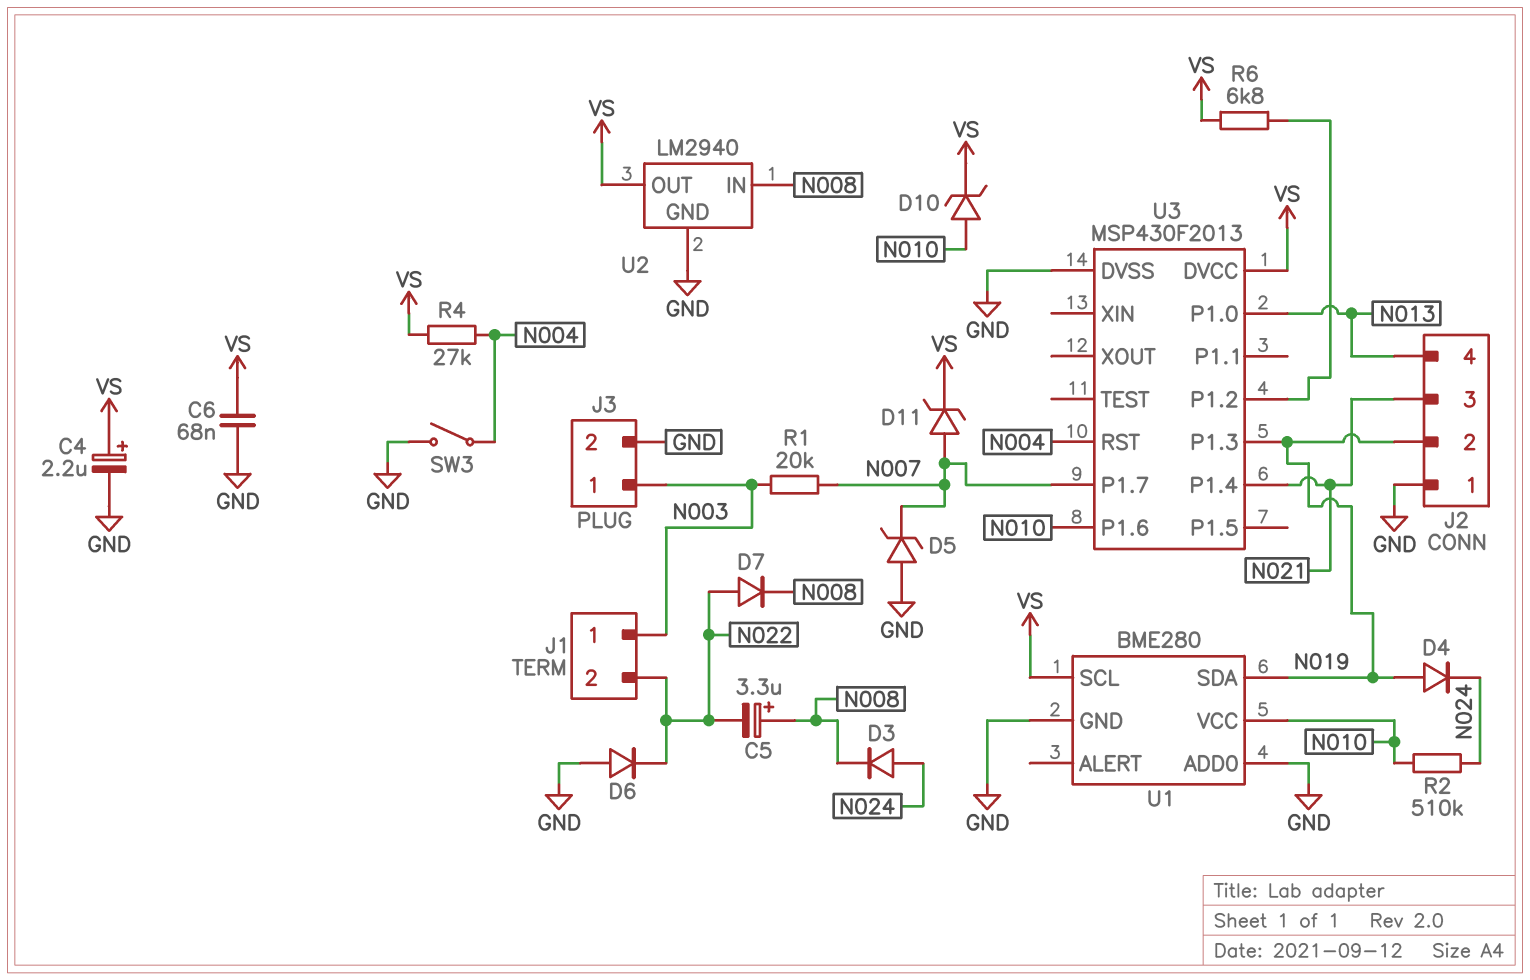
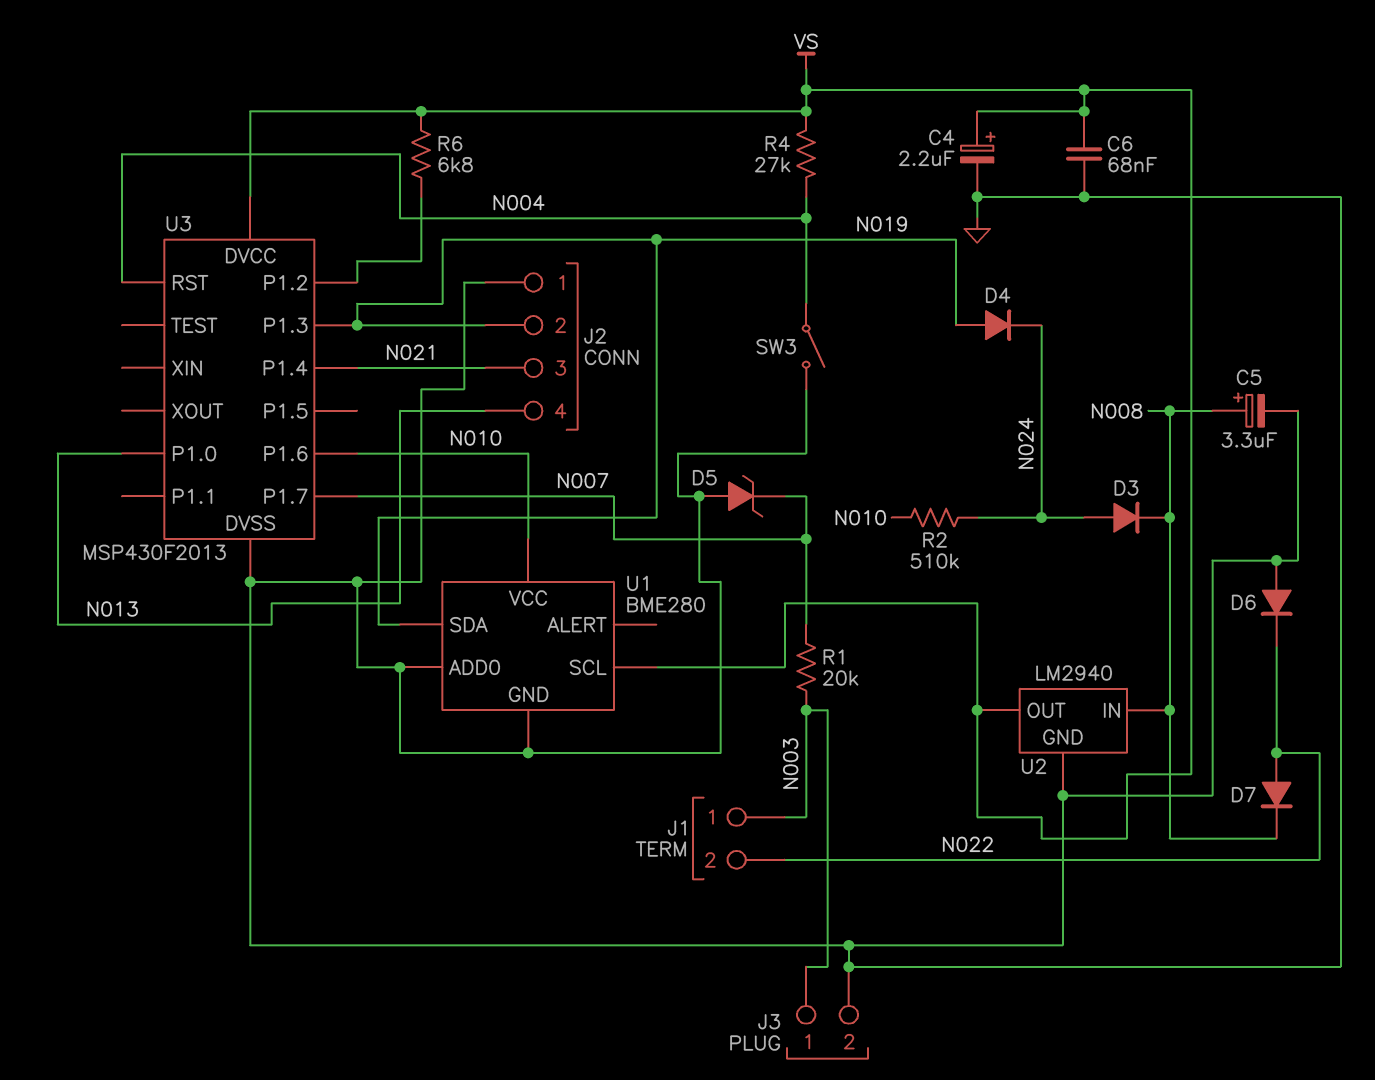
C5: 3.3uF (plus N008, minus N022) -> 3.3uF (plus N008, minus GND)
D10: zener (A N010, K VS) -> none
D11: zener (A N007, K VS) -> none

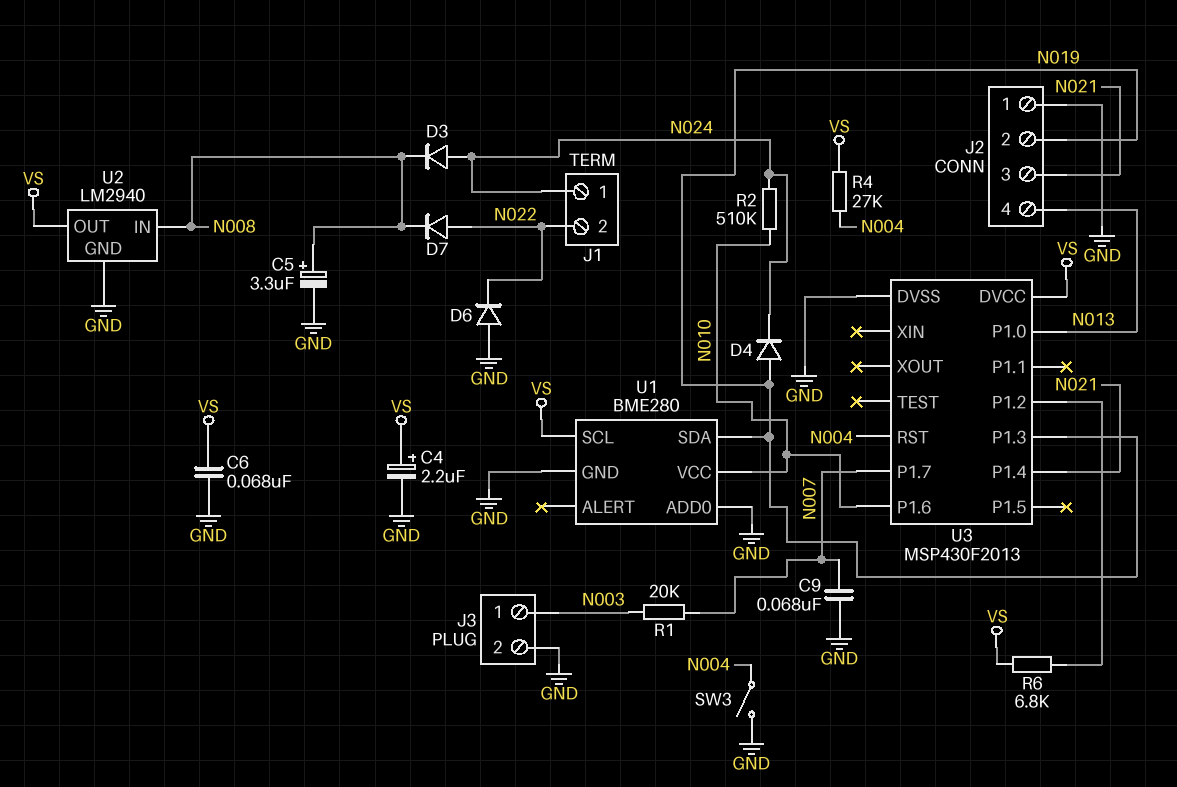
C9: none -> 68nF (GND, N007)
D5: zener (A GND, K N007) -> none
J1 pin 1: N003 -> N024

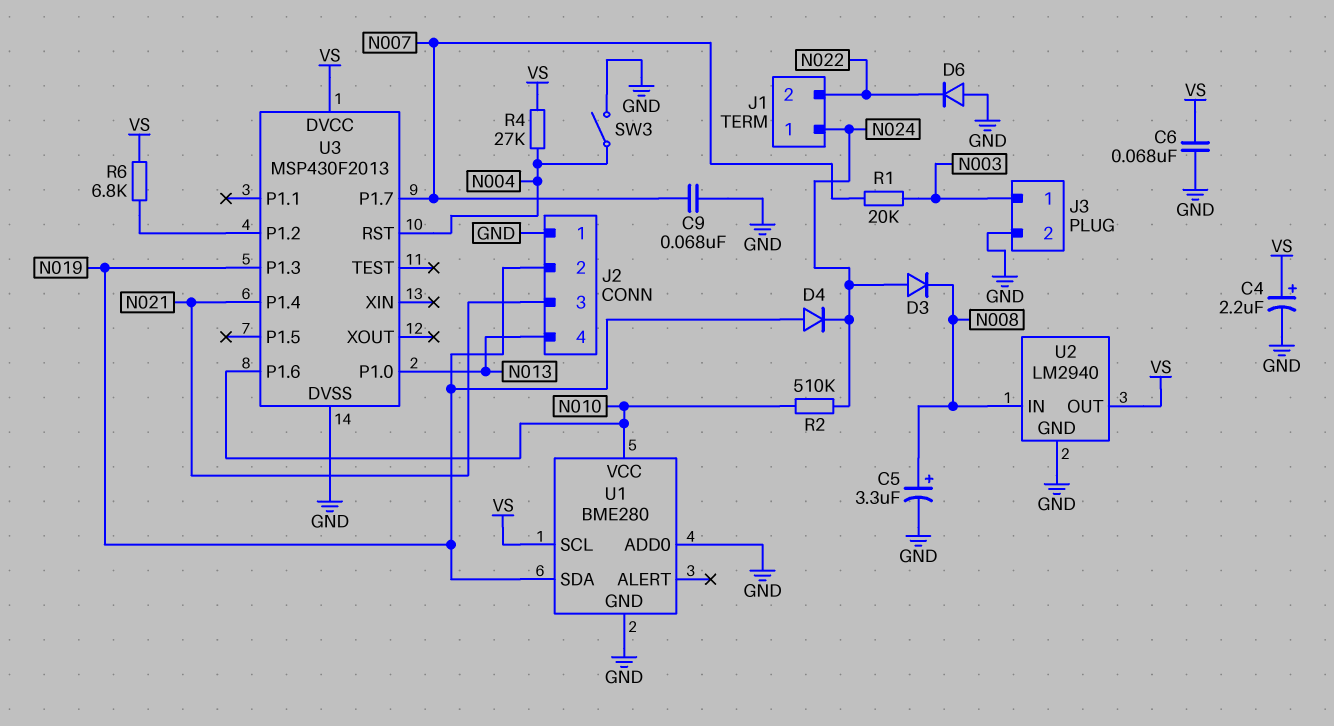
D7: diode (A N022, K N008) -> none

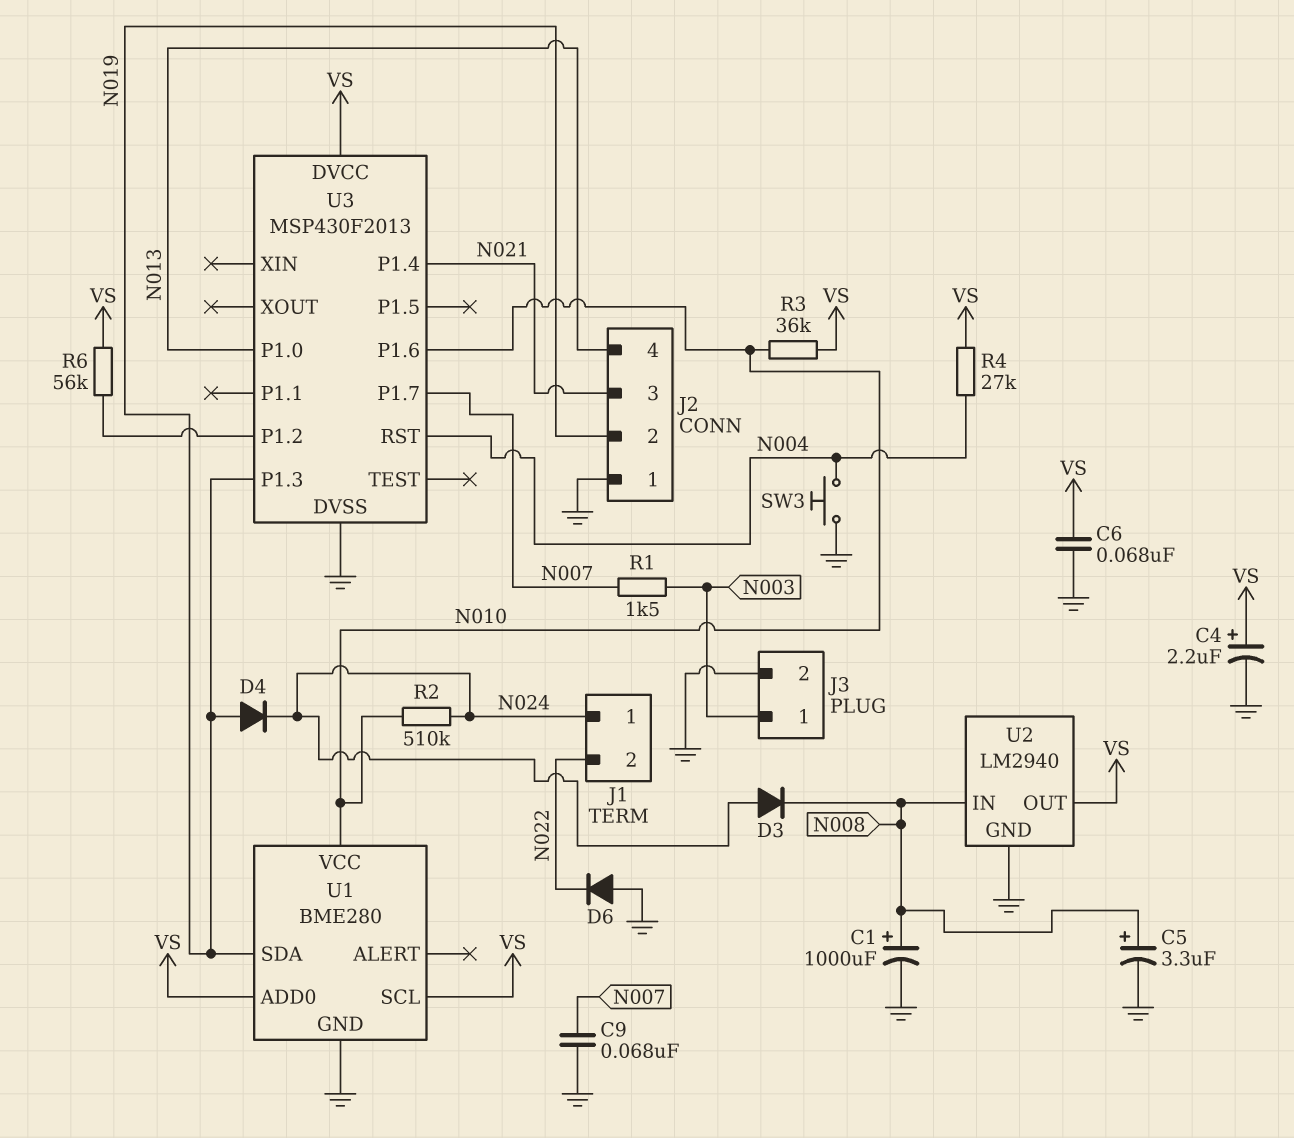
C1: none -> 1000uF (plus N008, minus GND)
R1: 20k (N003, N007) -> 1.5k (N003, N007)
R3: none -> 36k (N010, VS)
R6: 6.8k (U3/P1.2, VS) -> 56k (U3/P1.2, VS)
SW3: switch (GND, N004) -> button (GND, N004)
U1 pin ADD0: GND -> VS

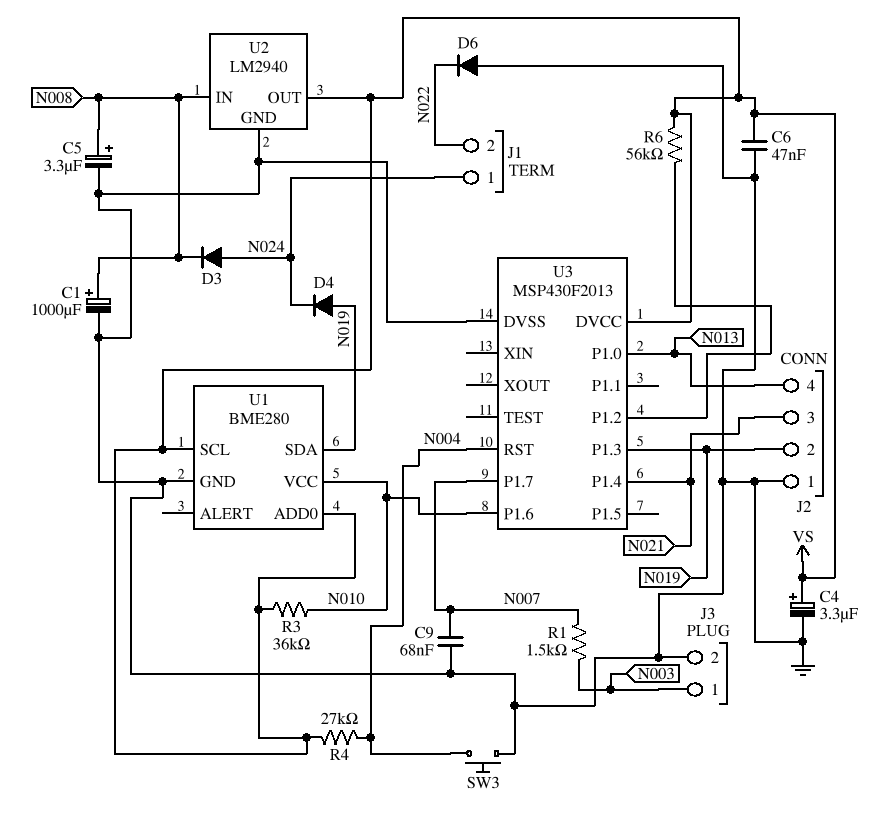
C4: 2.2uF (plus VS, minus GND) -> 3.3uF (plus VS, minus GND)
C6: 68nF (GND, VS) -> 47nF (GND, VS)
R2: 510k (N010, N024) -> none

